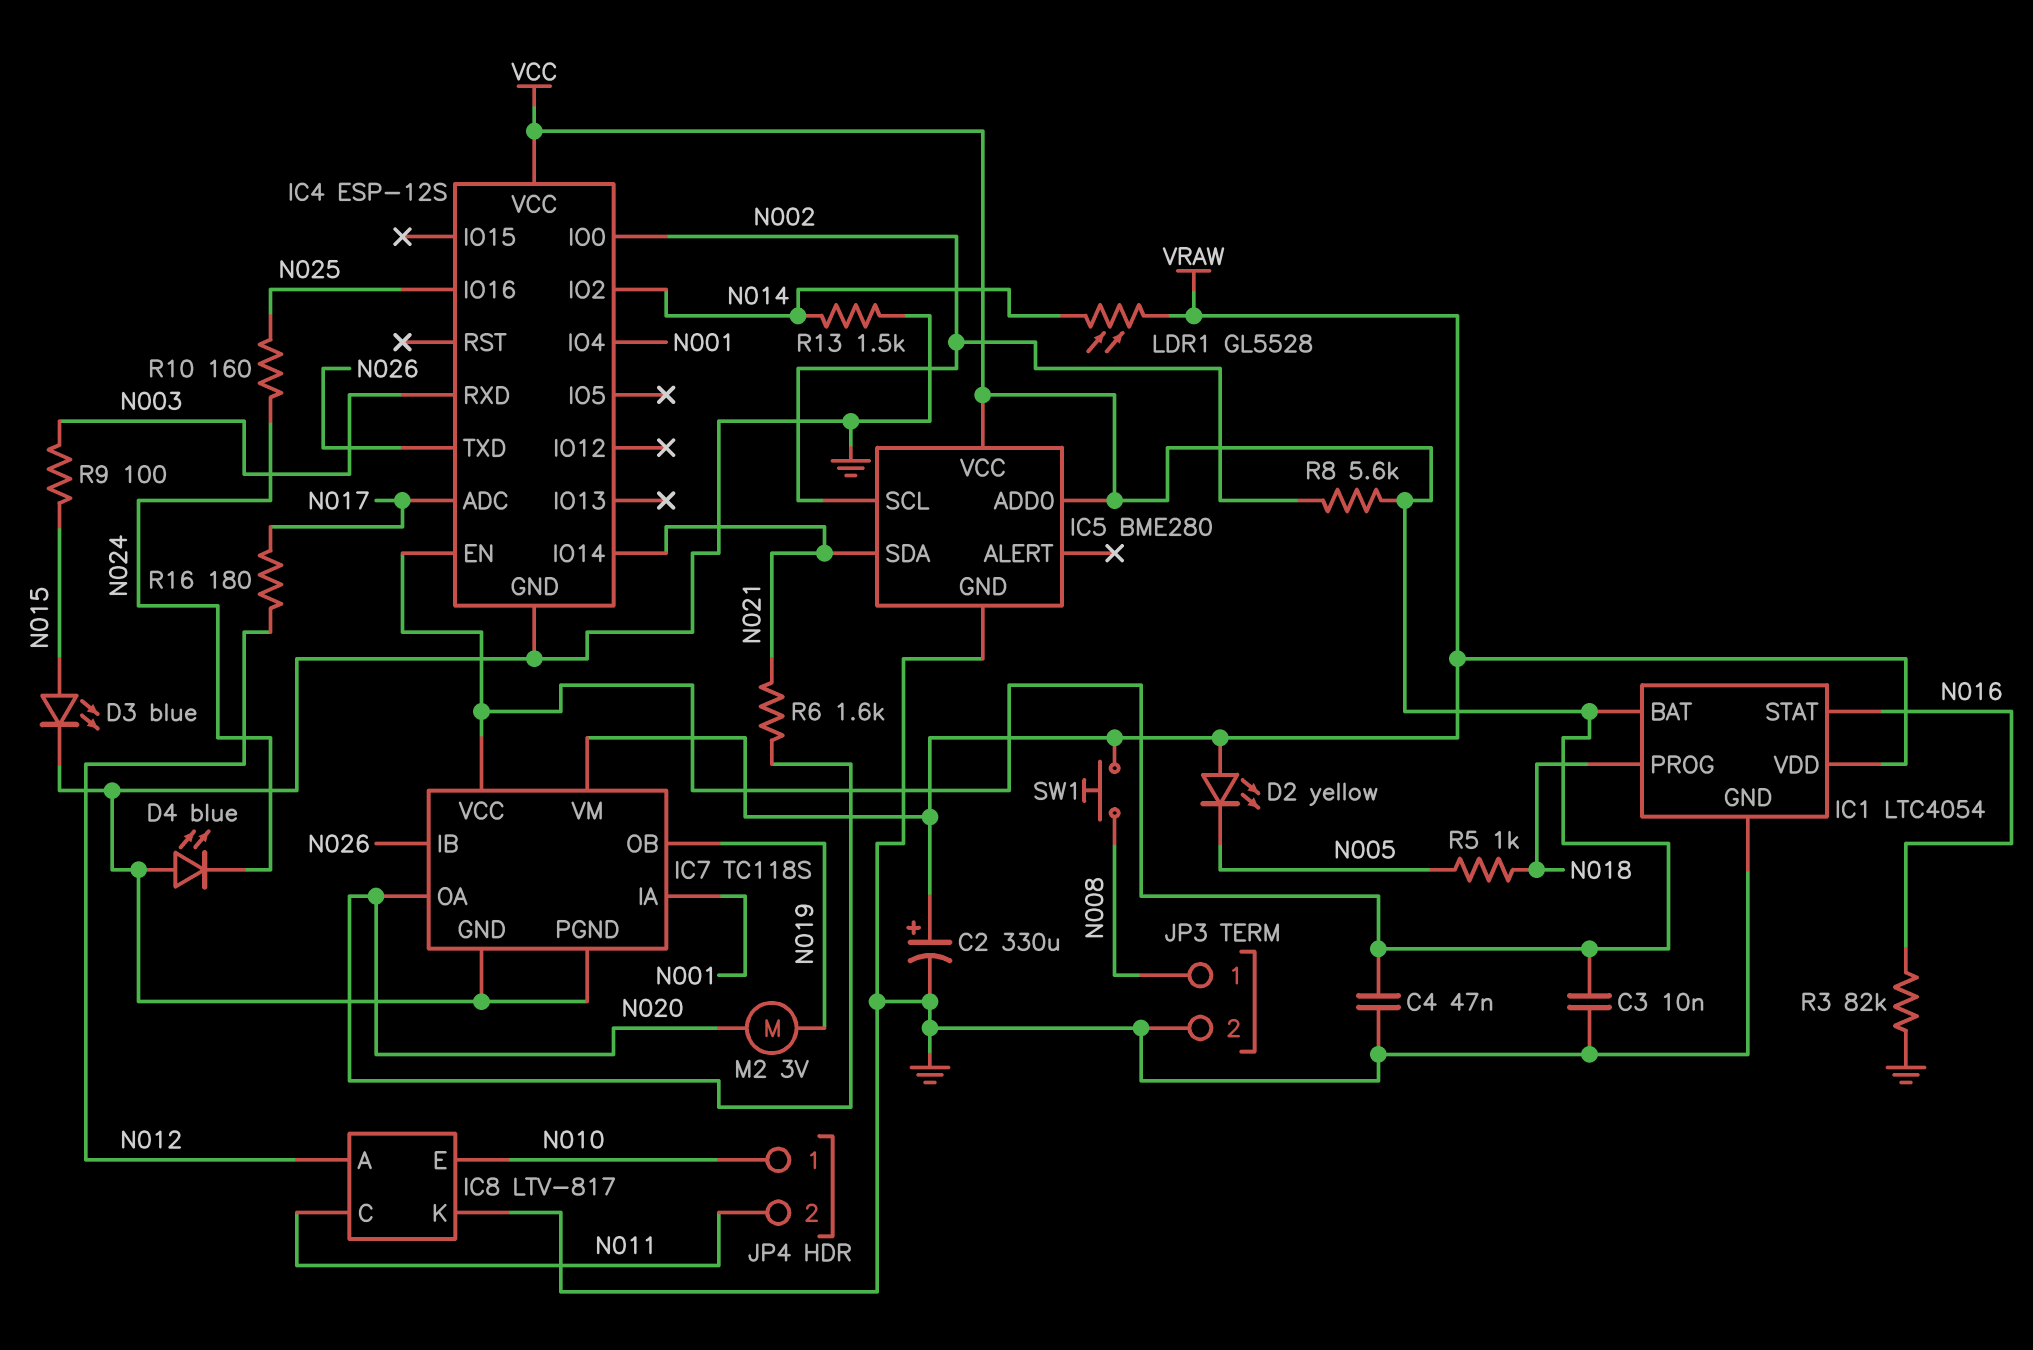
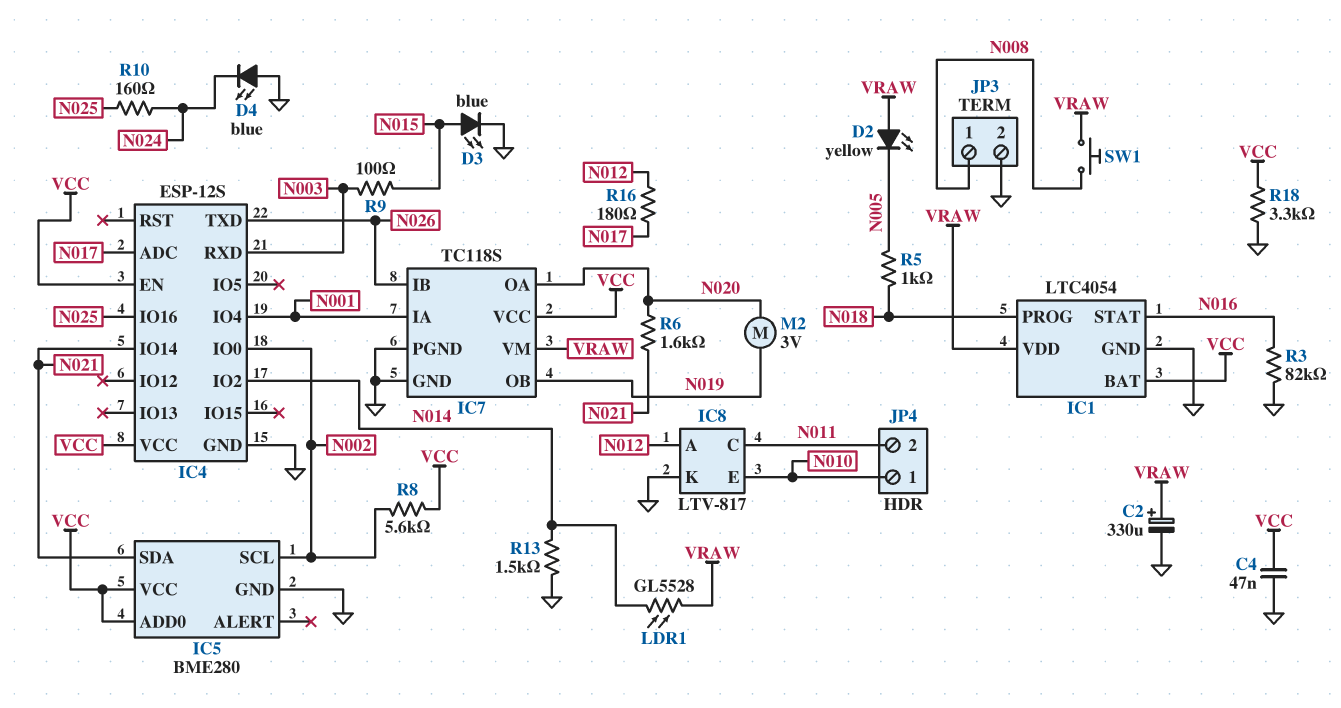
C3: 10nF (GND, VCC) -> none
R18: none -> 3.3k (GND, VCC)

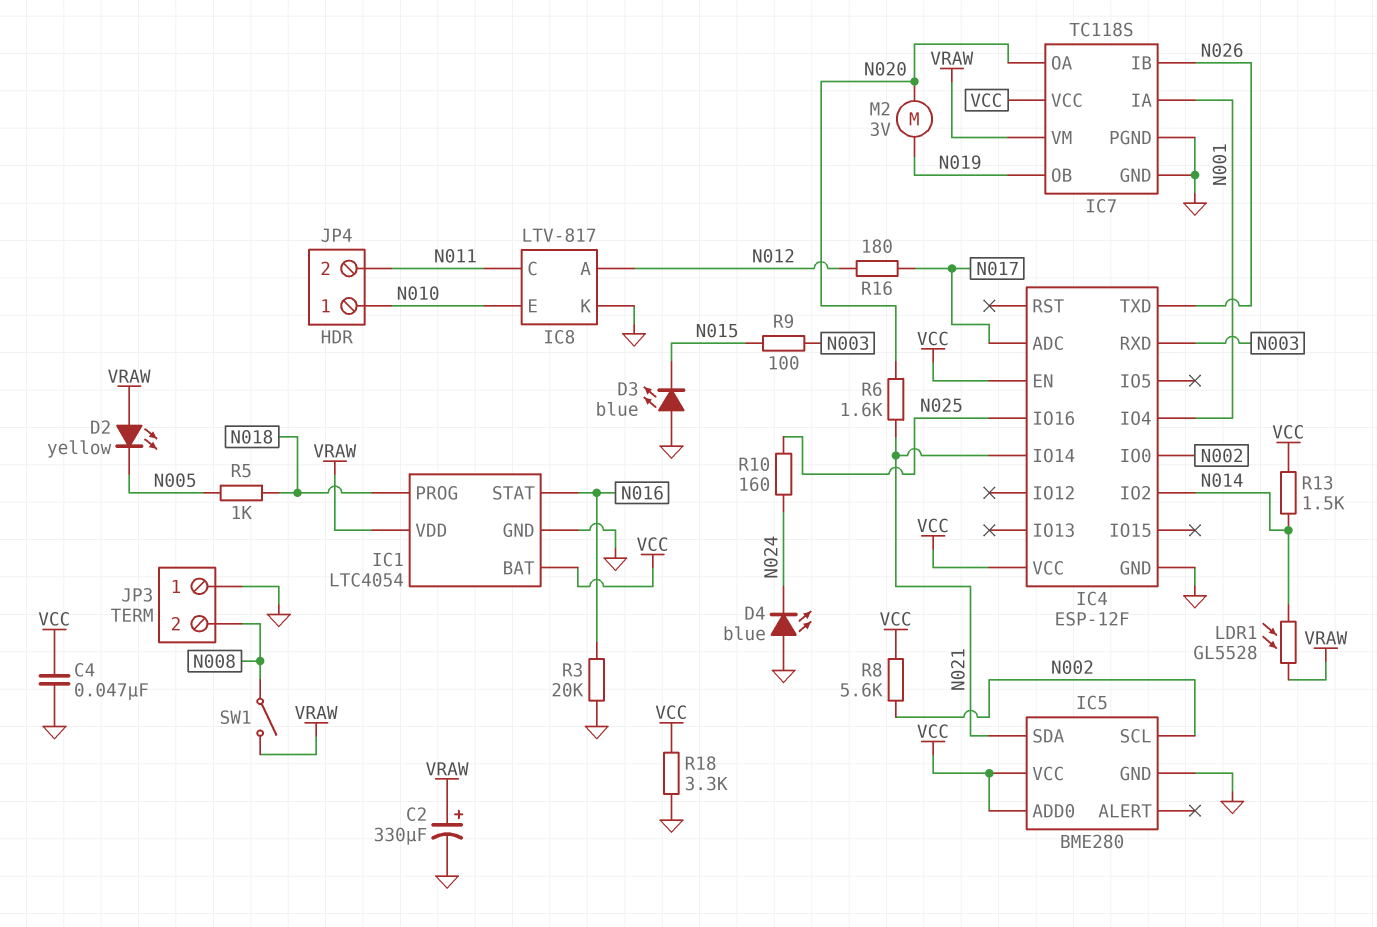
D3: LED blue (A N015, K GND) -> LED blue (A GND, K N015)
IC4: ESP-12S -> ESP-12F
JP3 pin 1: N008 -> GND
JP3 pin 2: GND -> N008
R3: 82k (GND, N016) -> 20k (GND, N016)
R13: 1.5k (GND, N014) -> 1.5k (N014, VCC)
SW1: button (N008, VRAW) -> switch (N008, VRAW)

